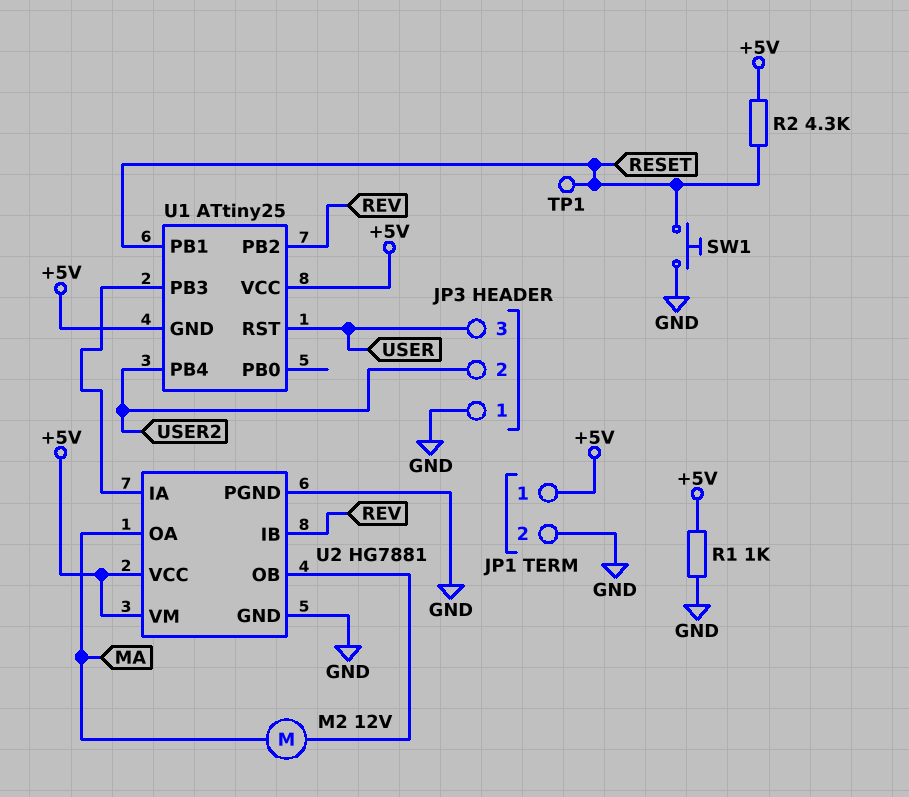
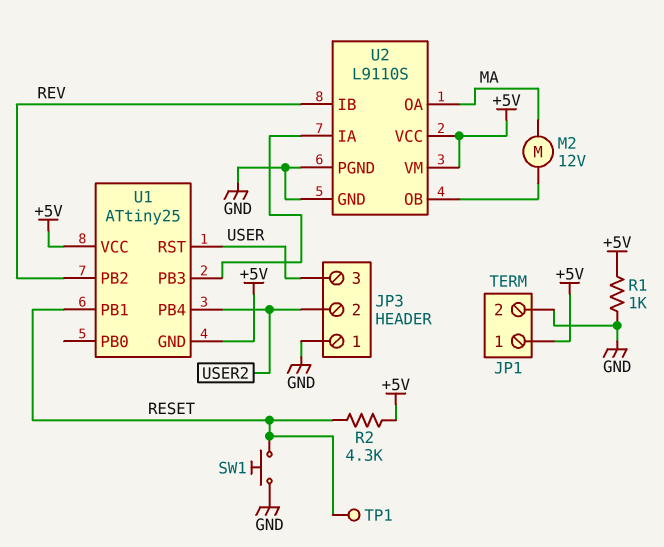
U2: HG7881 -> L9110S

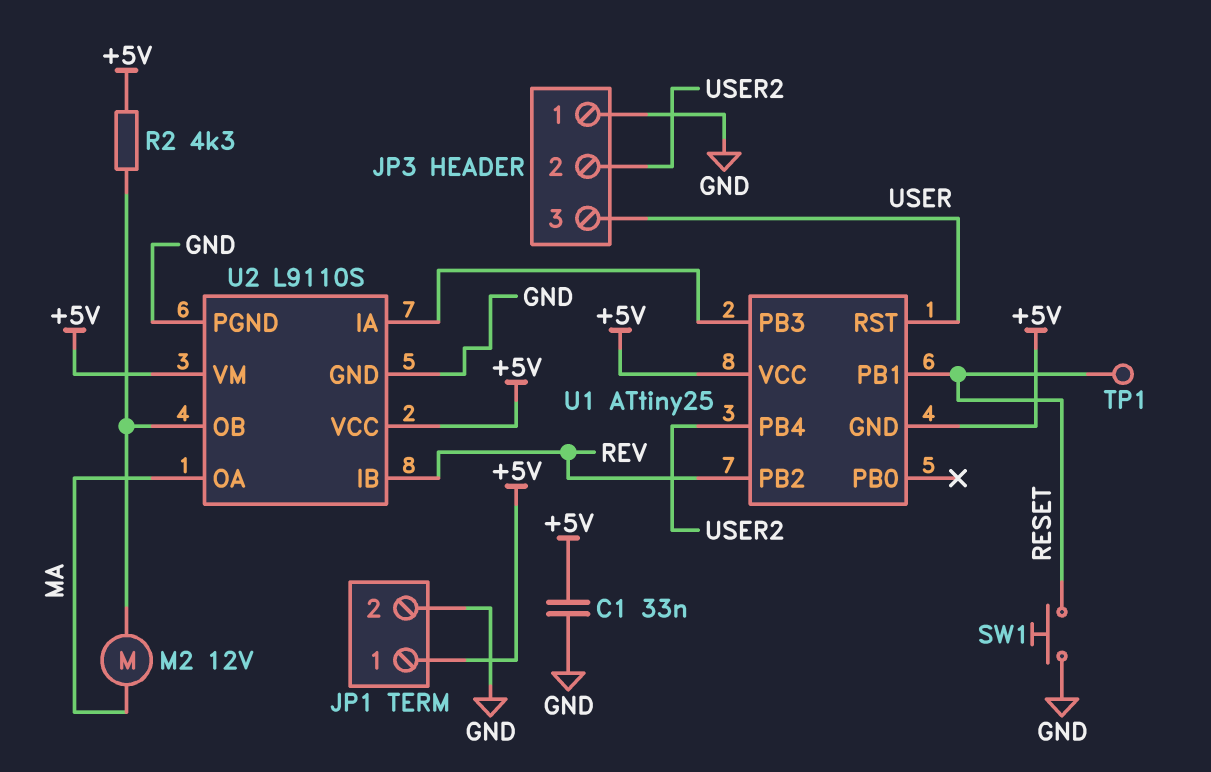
C1: none -> 33nF (+5V, GND)
R1: 1k (+5V, GND) -> none
R2: 4.3k (+5V, RESET) -> 4.3k (+5V, U2/OB)

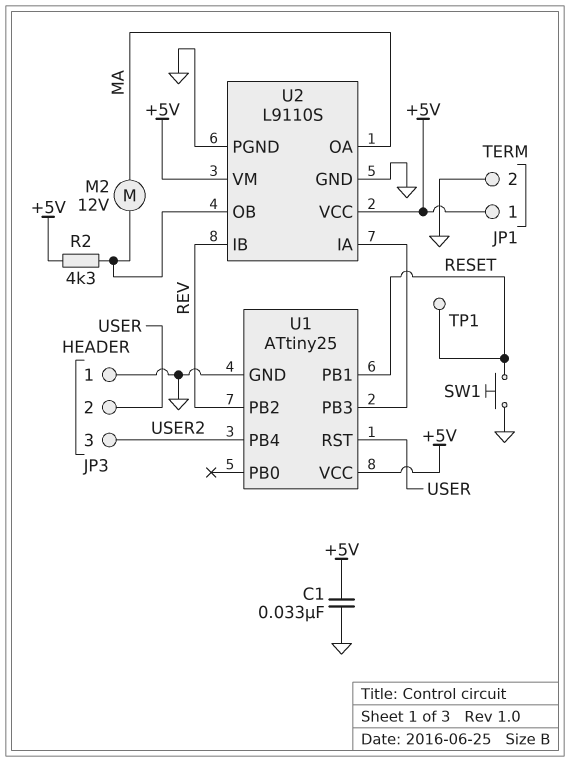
JP3 pin 2: USER2 -> USER
JP3 pin 3: USER -> USER2
U1 pin GND: +5V -> GND

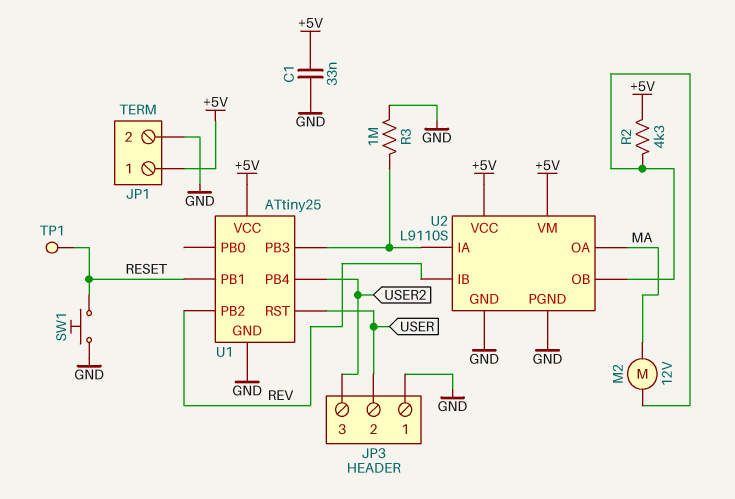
R3: none -> 1M (GND, U1/PB3)

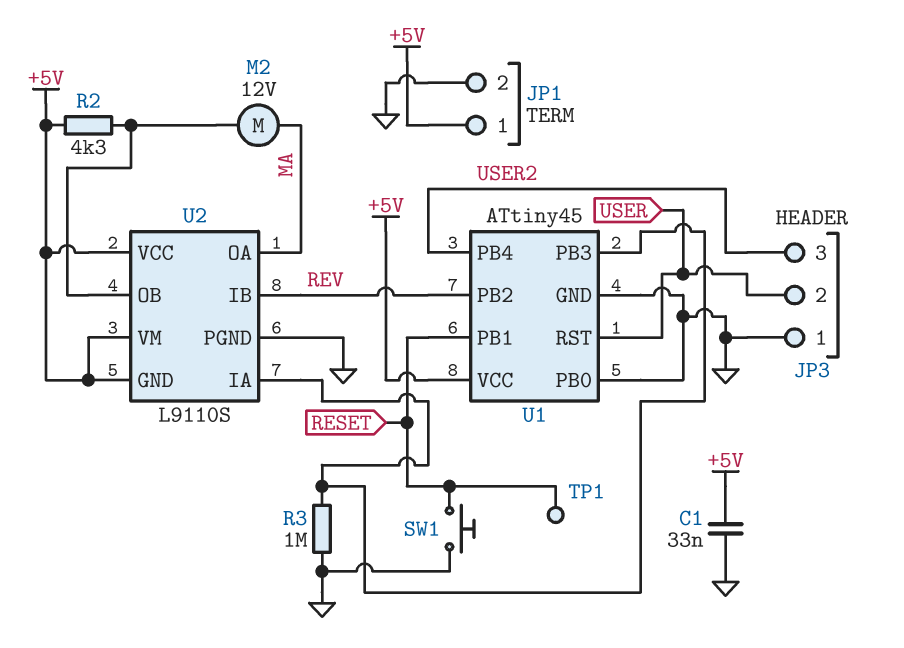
U1: ATtiny25 -> ATtiny45
U1 pin PB0: none -> GND
U2 pin GND: GND -> +5V

